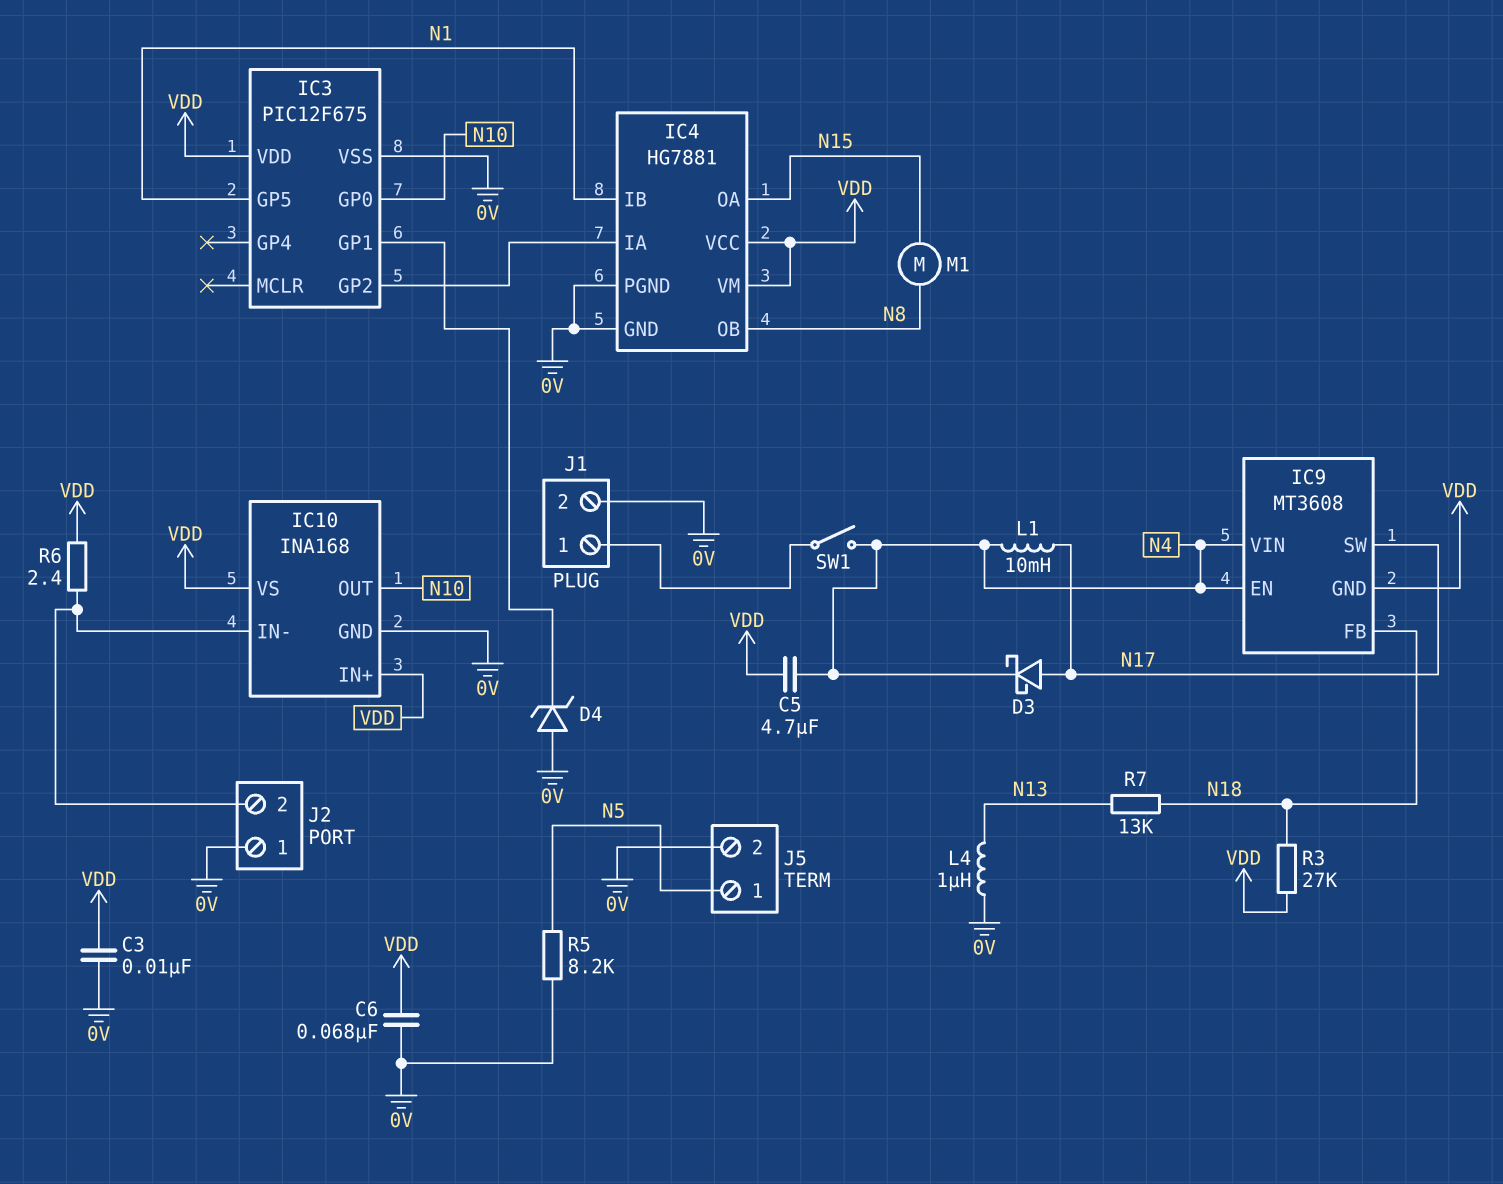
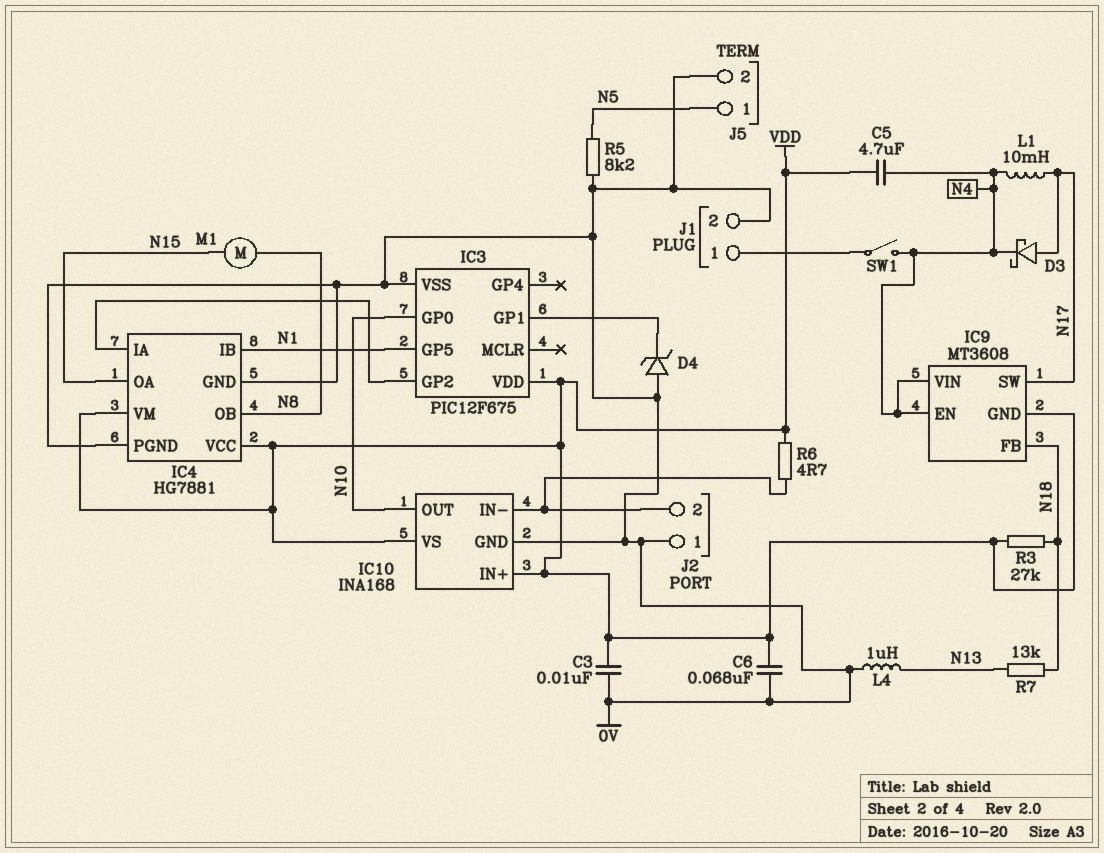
R6: 2.4 (IC10/IN-, VDD) -> 4.7 (IC10/IN-, VDD)

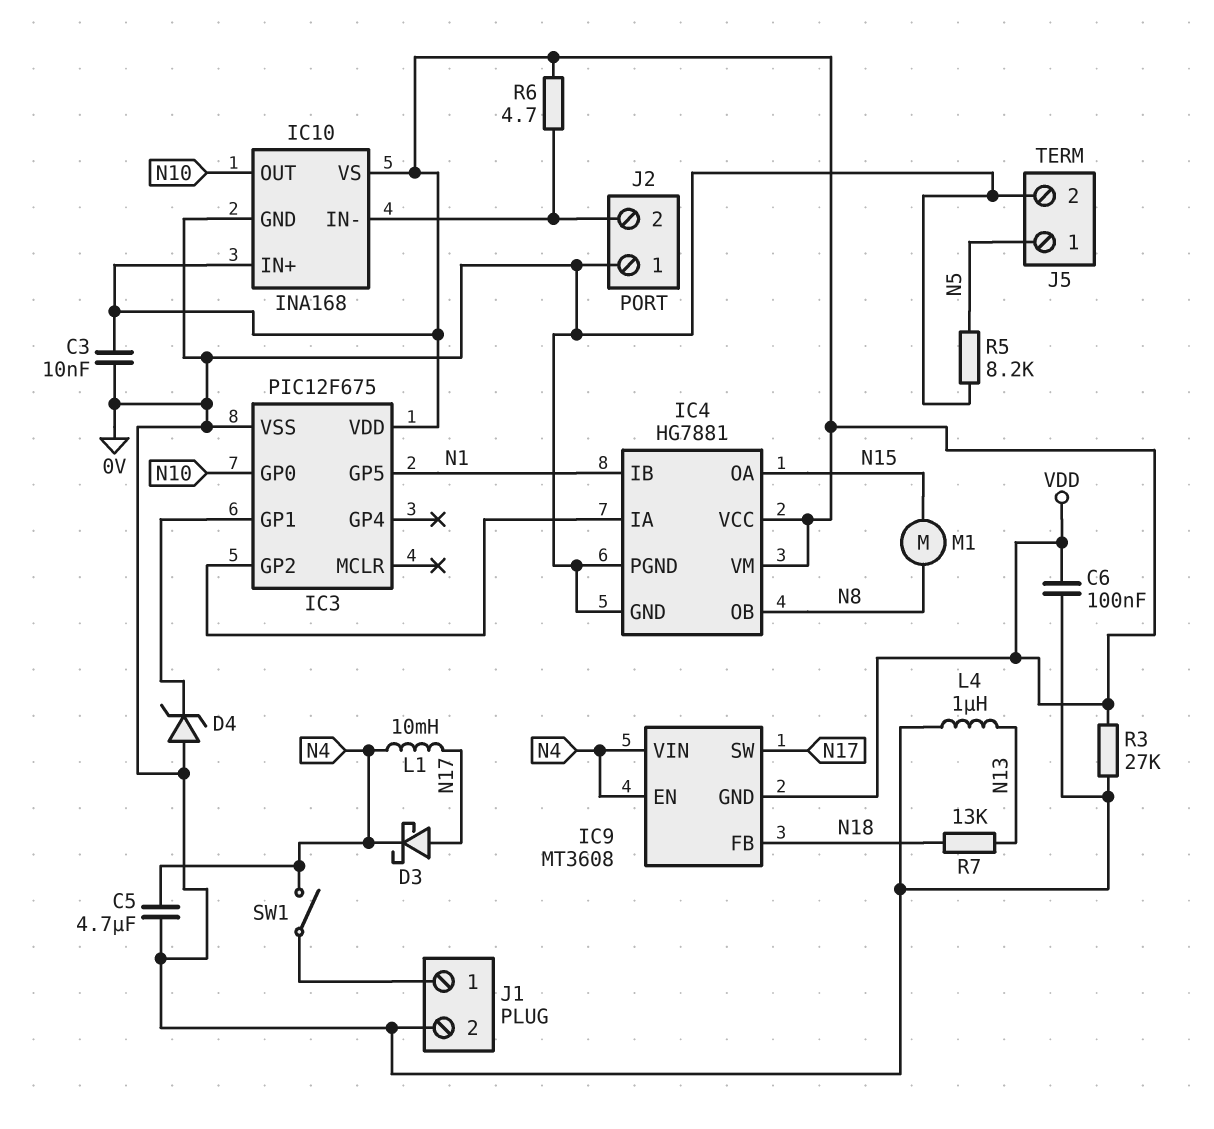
C5: 4.7uF (N4, VDD) -> 4.7uF (0V, N4)
C6: 68nF (0V, VDD) -> 100nF (0V, VDD)
R3: 27k (N18, VDD) -> 27k (0V, VDD)

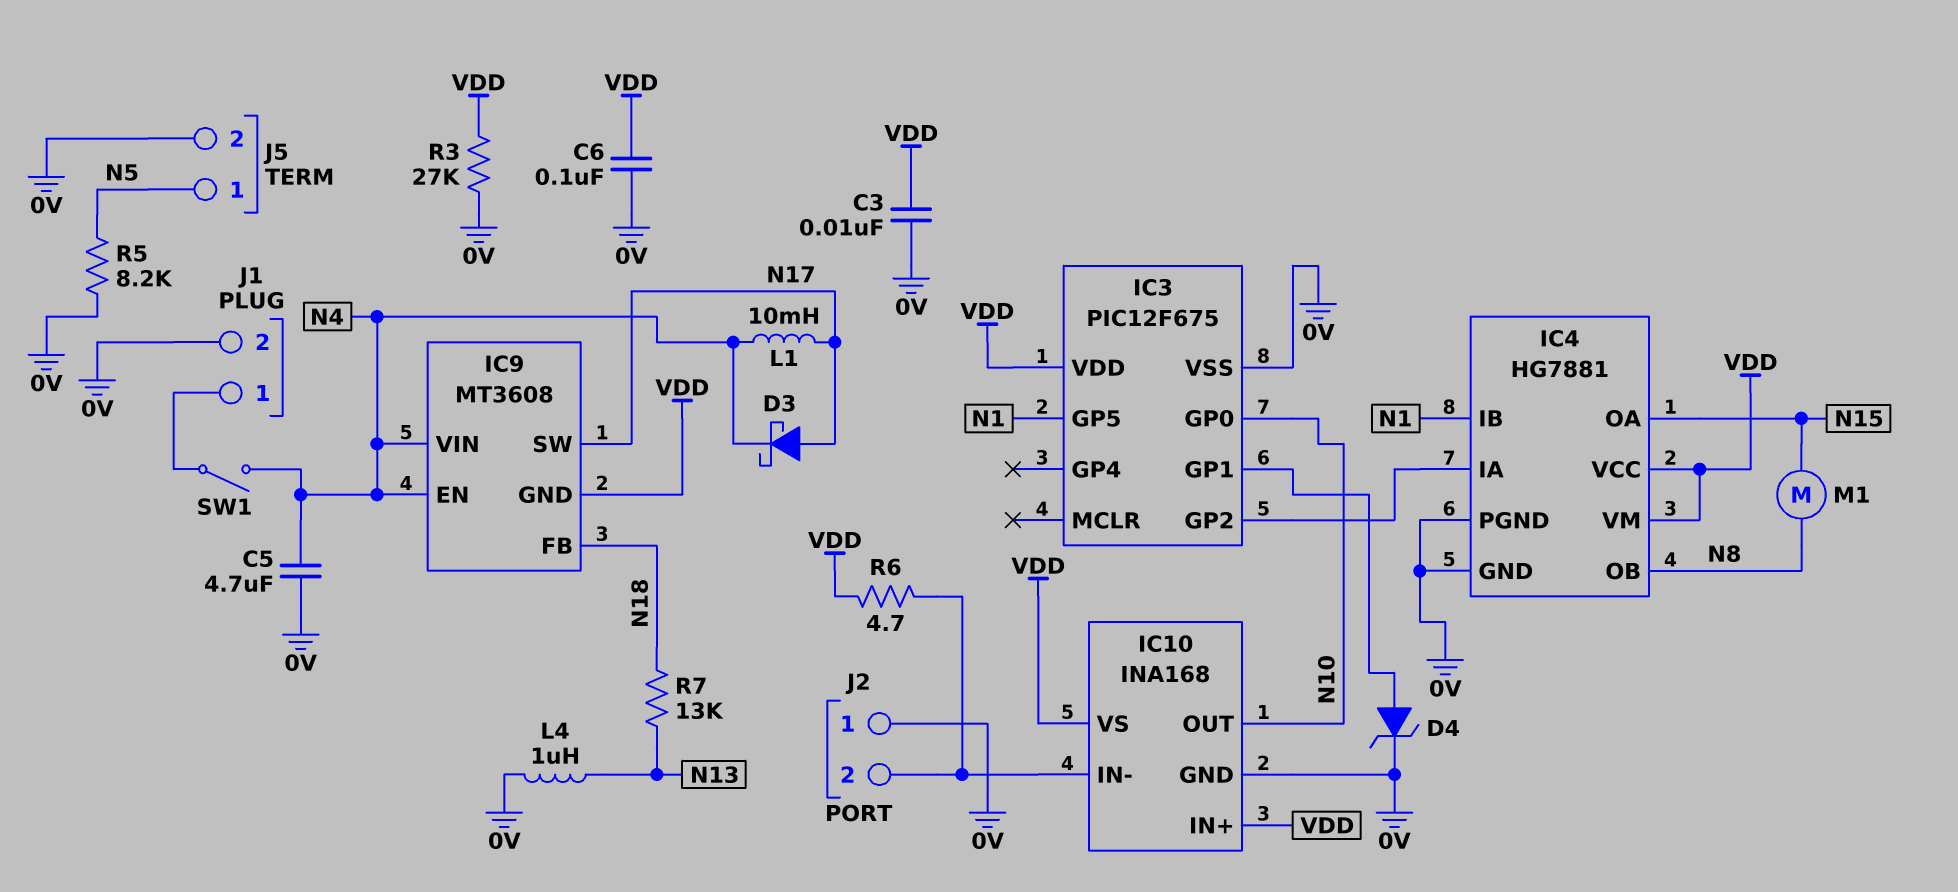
D4: zener (A 0V, K IC3/GP1) -> zener (A IC3/GP1, K 0V)

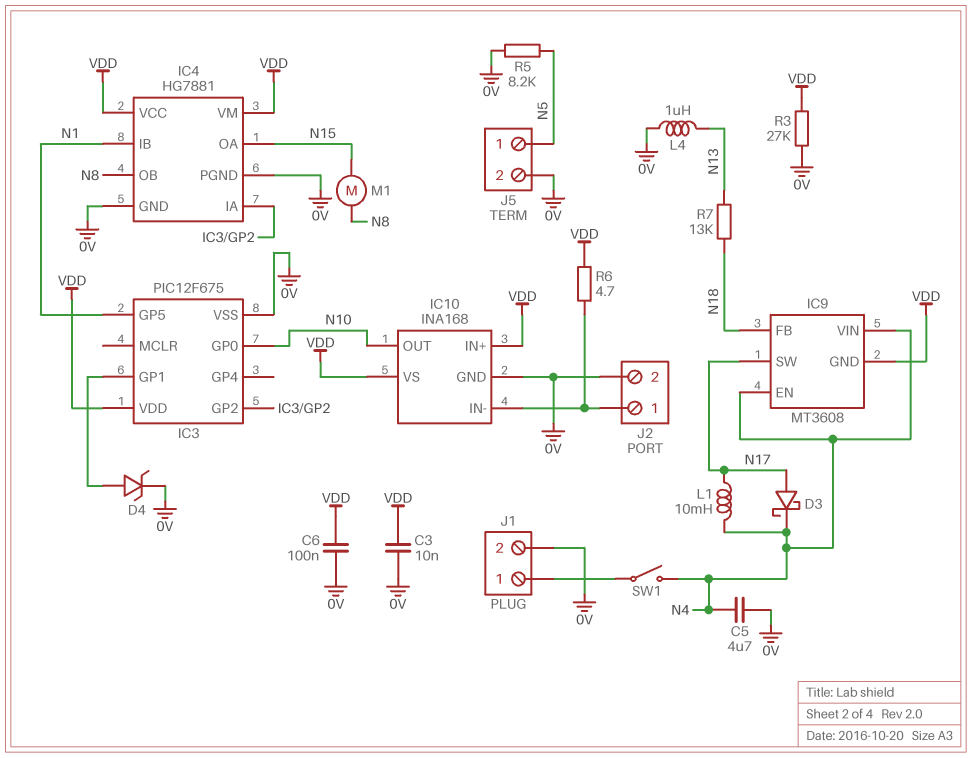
J2 pin 1: 0V -> IC10/IN-
J2 pin 2: IC10/IN- -> 0V

